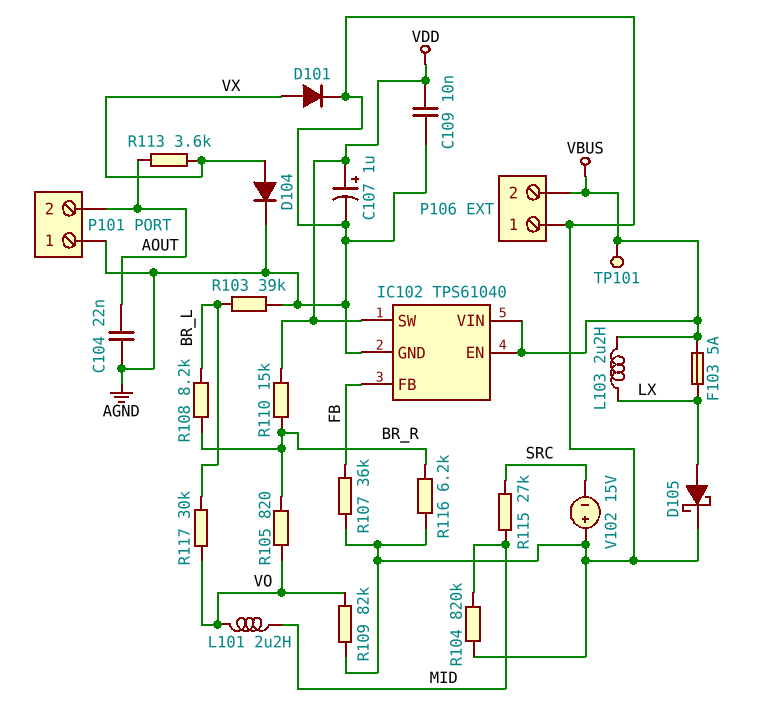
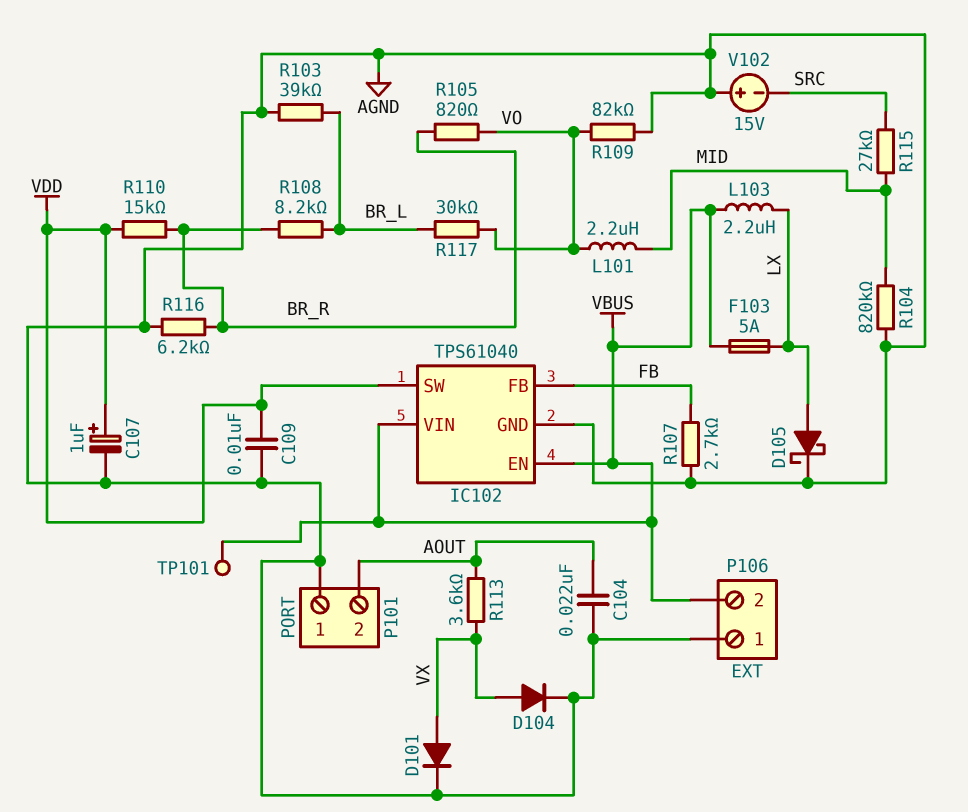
R107: 36k (AGND, FB) -> 2.7k (AGND, FB)

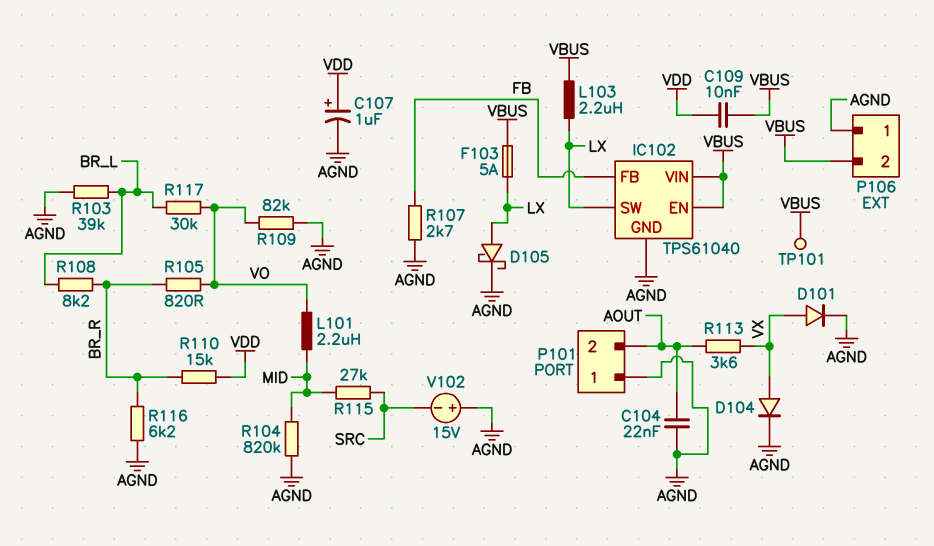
C109: 10nF (AGND, VDD) -> 10nF (VBUS, VDD)
IC102 pin SW: VDD -> LX

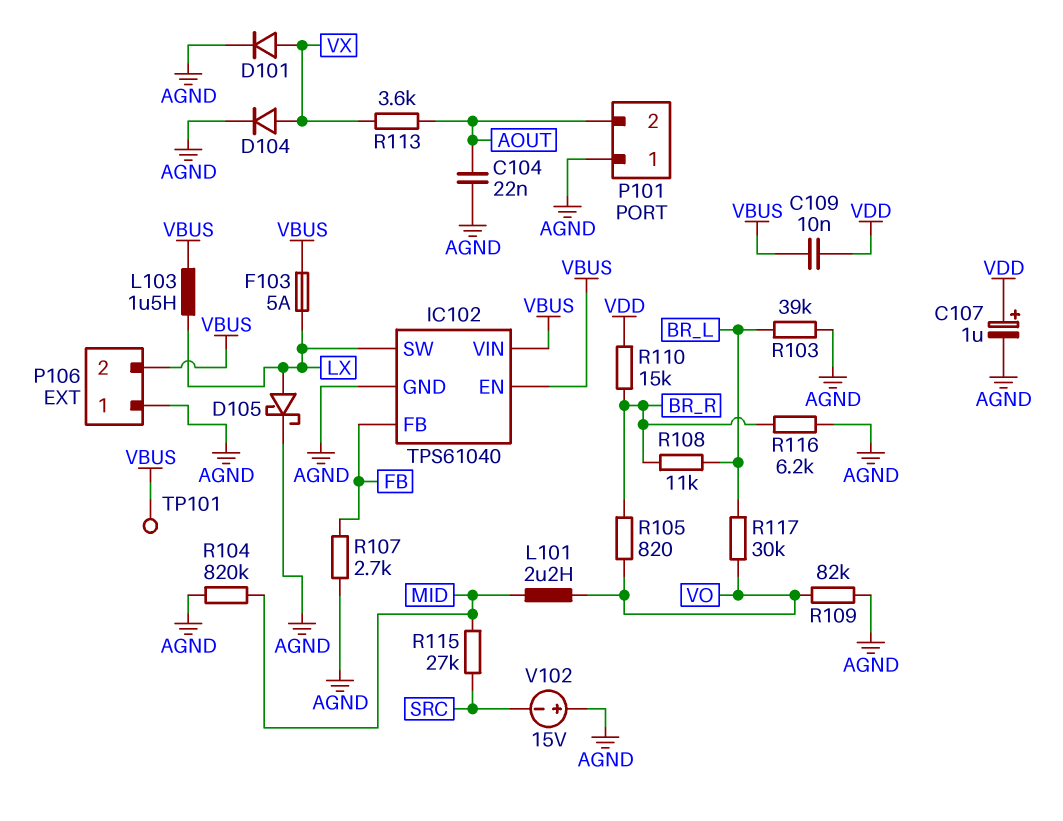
L103: 2.2uH (LX, VBUS) -> 1.5uH (LX, VBUS)
R108: 8.2k (BR_L, BR_R) -> 11k (BR_L, BR_R)

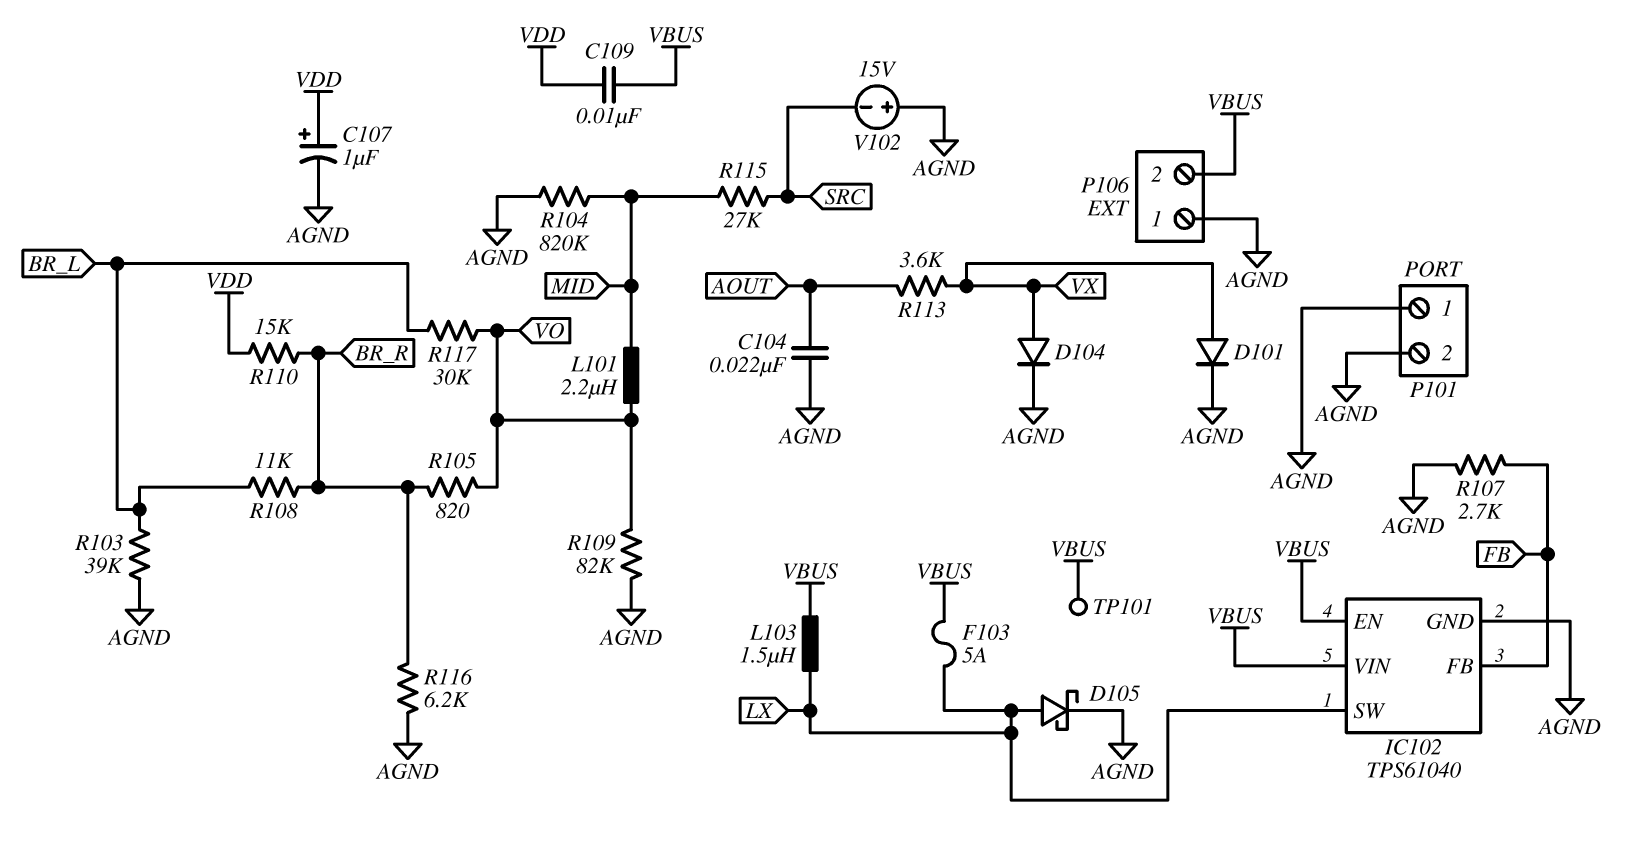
P101 pin 2: AOUT -> AGND

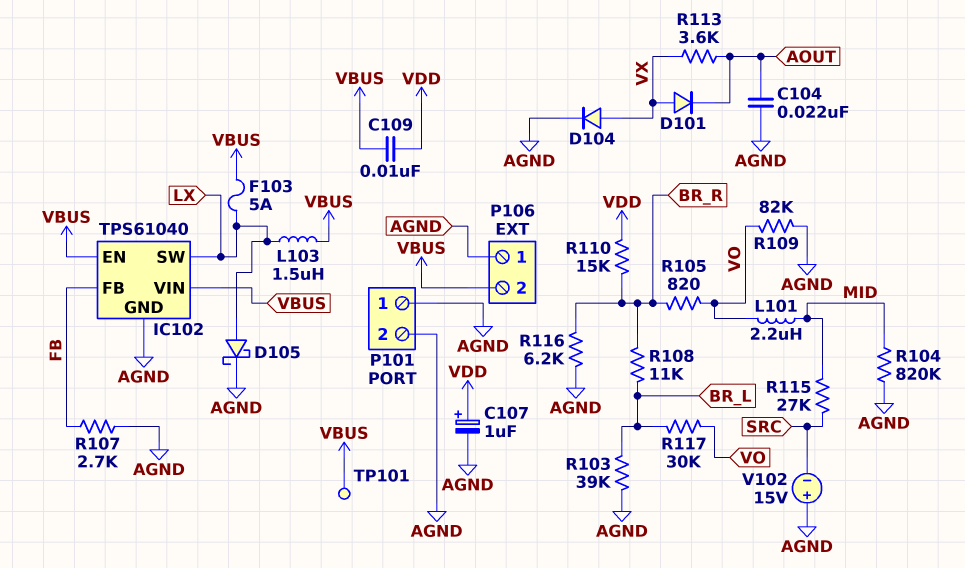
D101: diode (A VX, K AGND) -> diode (A VX, K AOUT)

